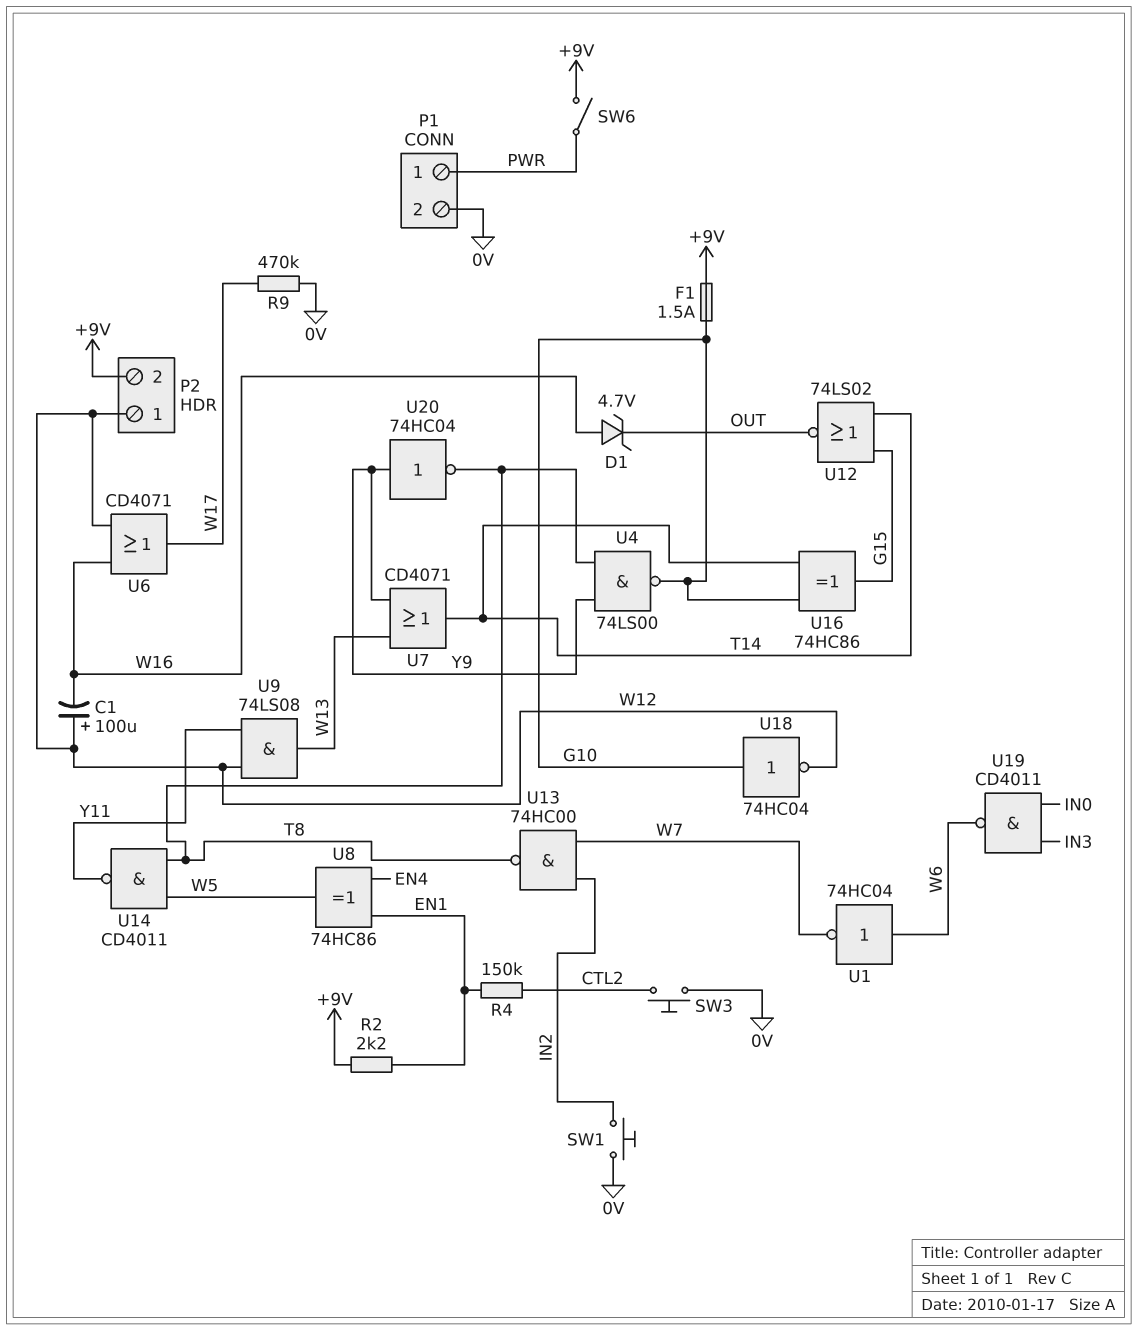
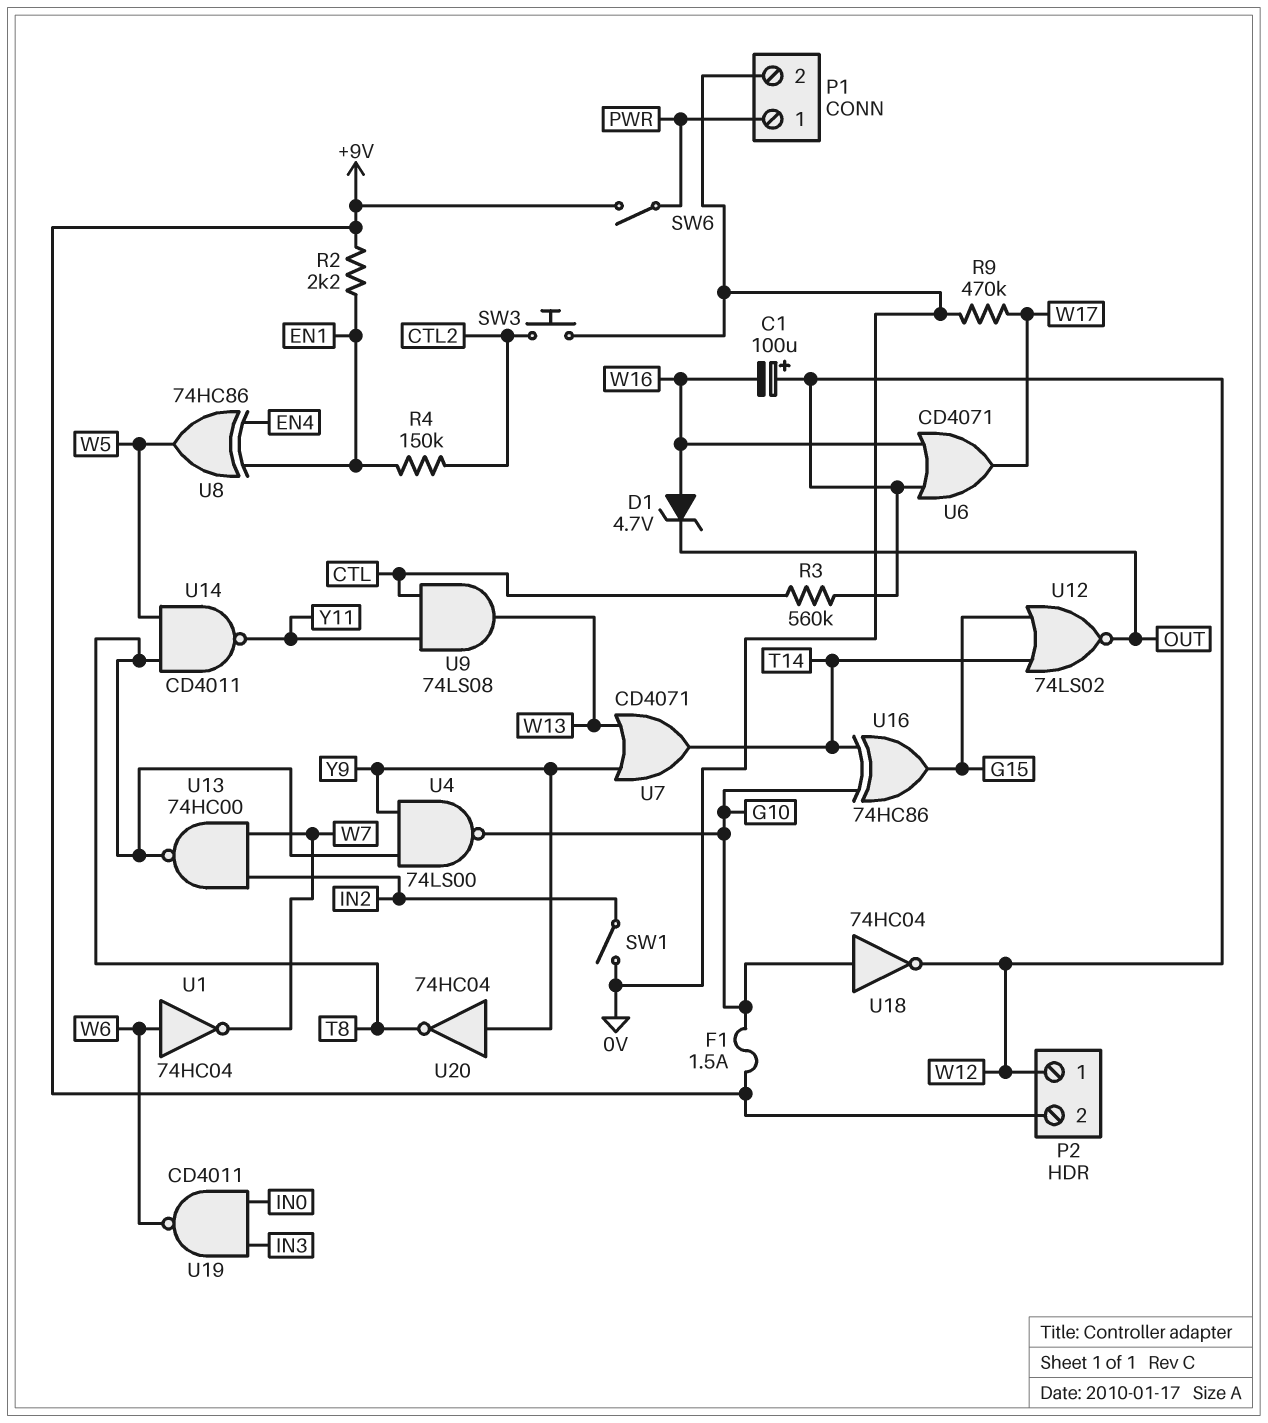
R3: none -> 560k (CTL, W12)
SW1: button (0V, IN2) -> switch (0V, IN2)
U9: AND 74LS08 (in W12, in Y11, out W13) -> AND 74LS08 (in CTL, in Y11, out W13)

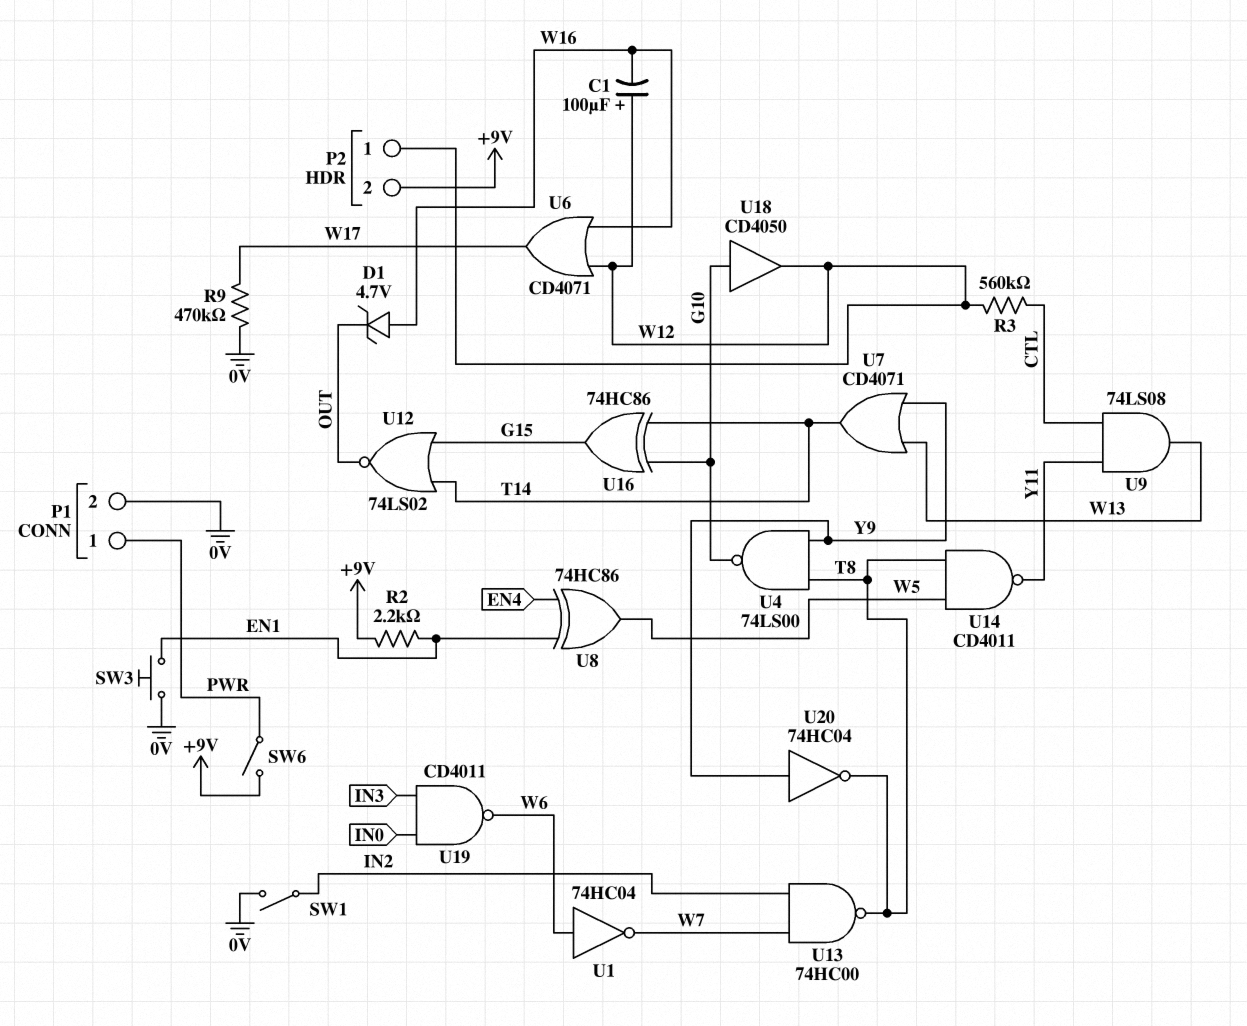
F1: 1.5A (+9V, G10) -> none
R4: 150k (CTL2, EN1) -> none
SW3: button (0V, CTL2) -> button (0V, EN1)
U18: NOT 74HC04 (in G10, out W12) -> buffer CD4050 (in G10, out W12)

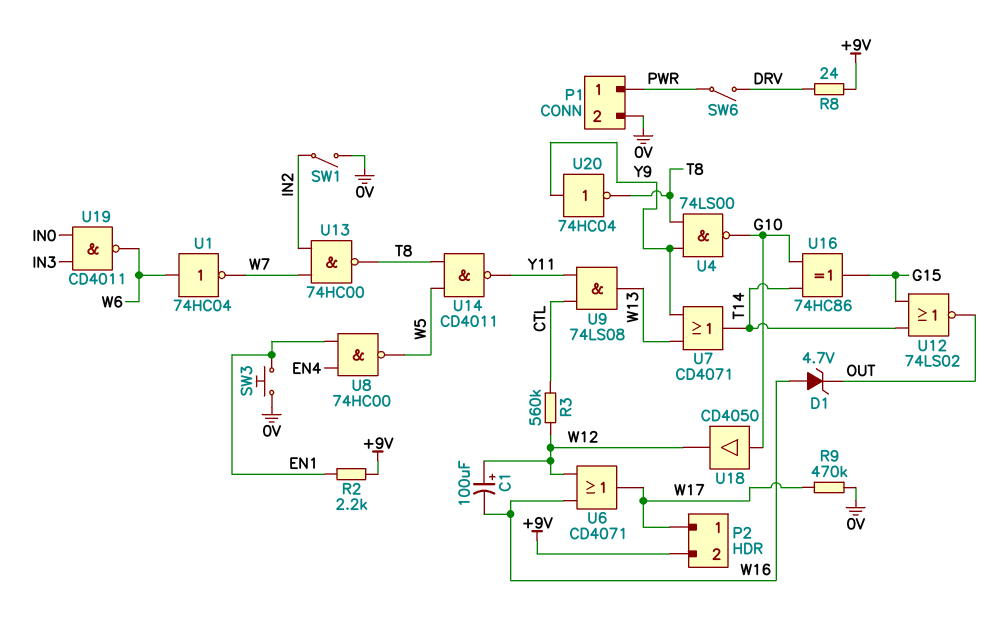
P2 pin 1: W12 -> W17
R8: none -> 24 (+9V, DRV)
SW6: switch (+9V, PWR) -> switch (DRV, PWR)
U8: XOR 74HC86 (in EN1, in EN4, out W5) -> NAND 74HC00 (in EN1, in EN4, out W5)

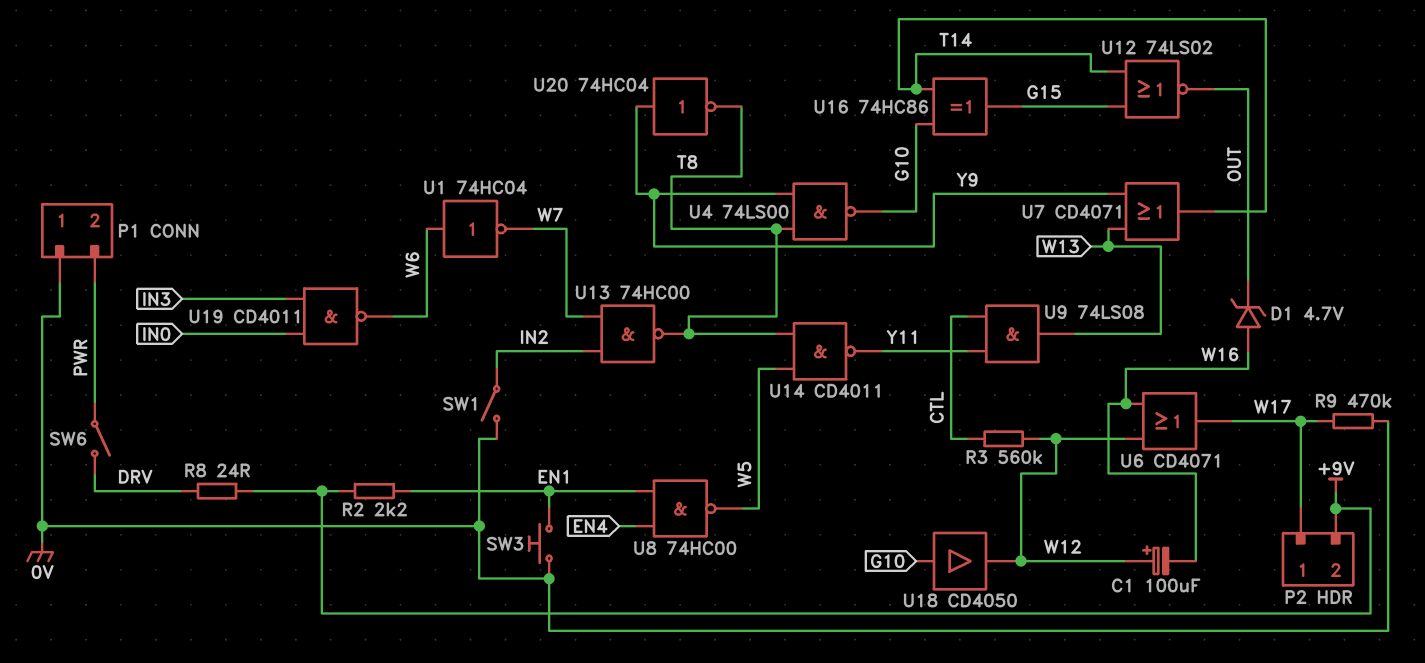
P1 pin 1: PWR -> 0V
P1 pin 2: 0V -> PWR

